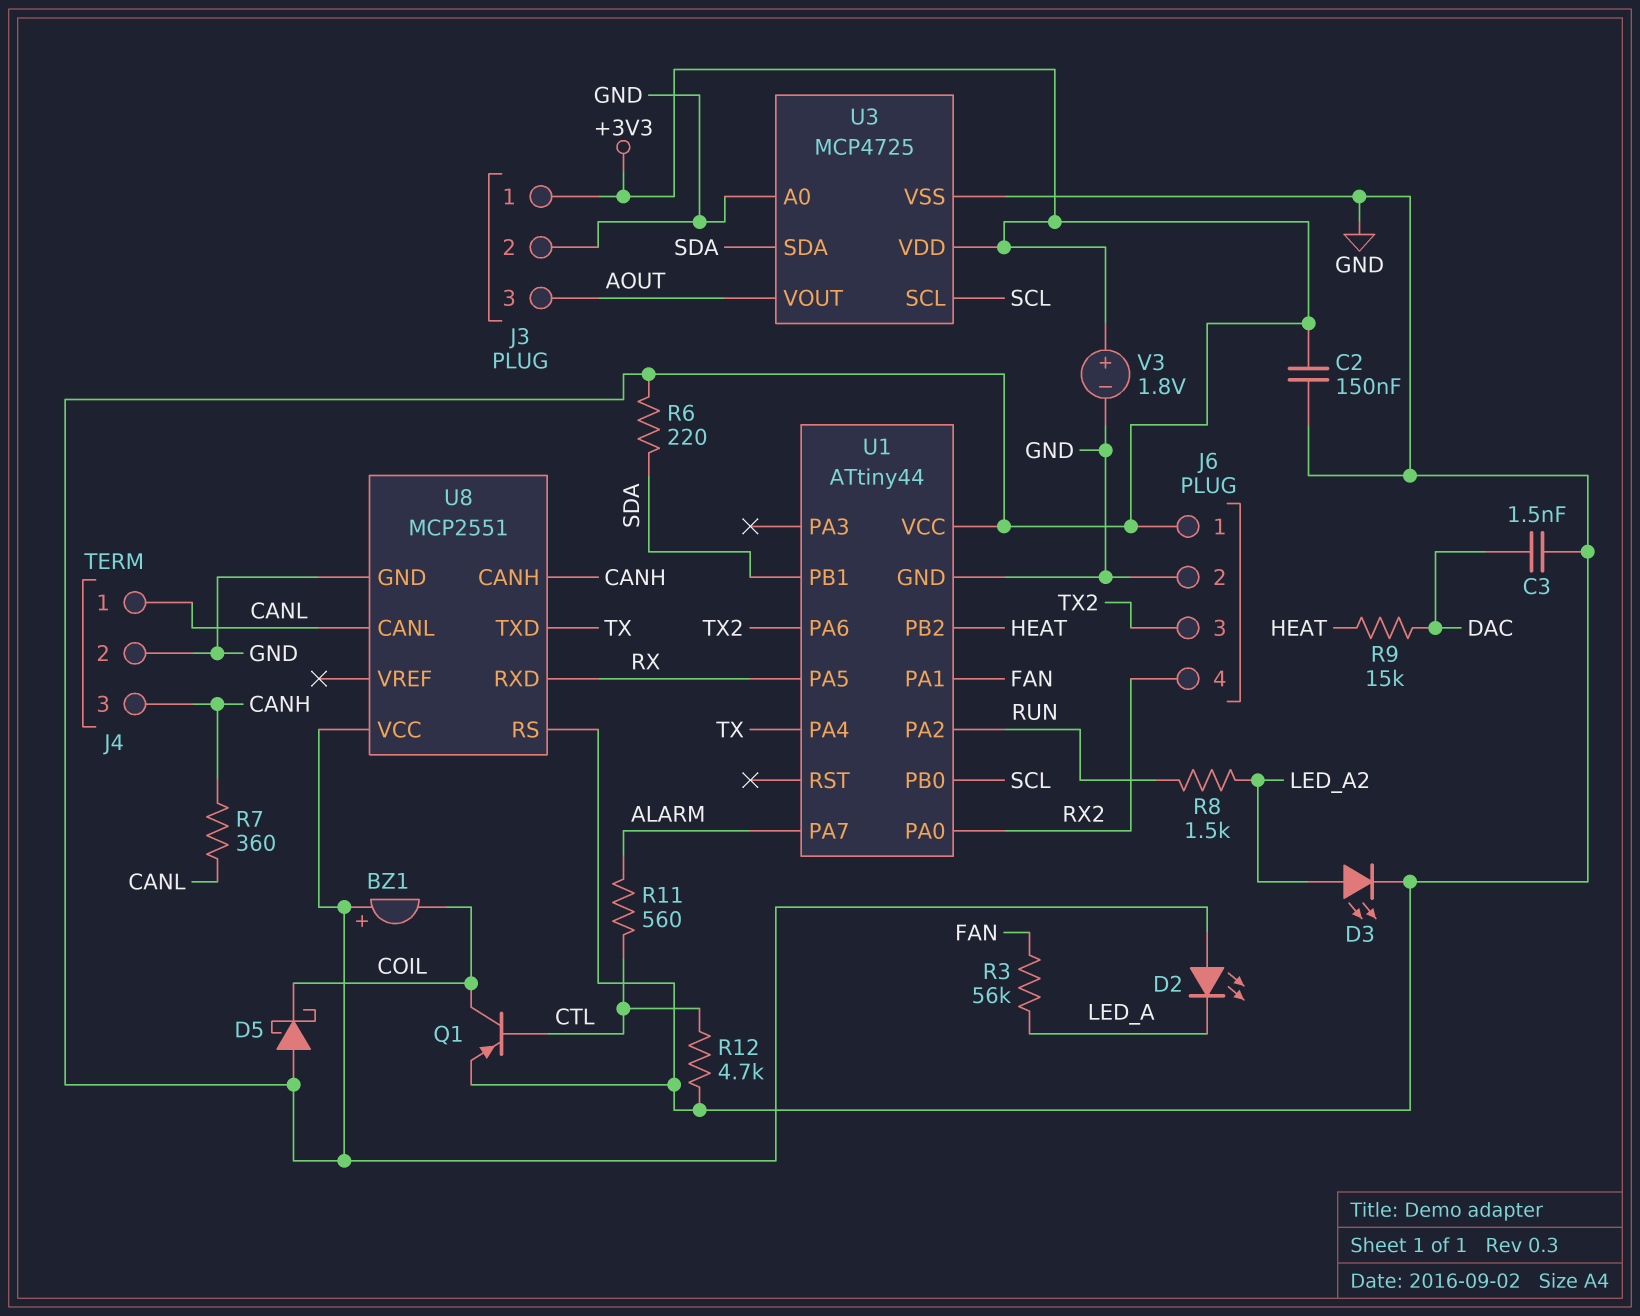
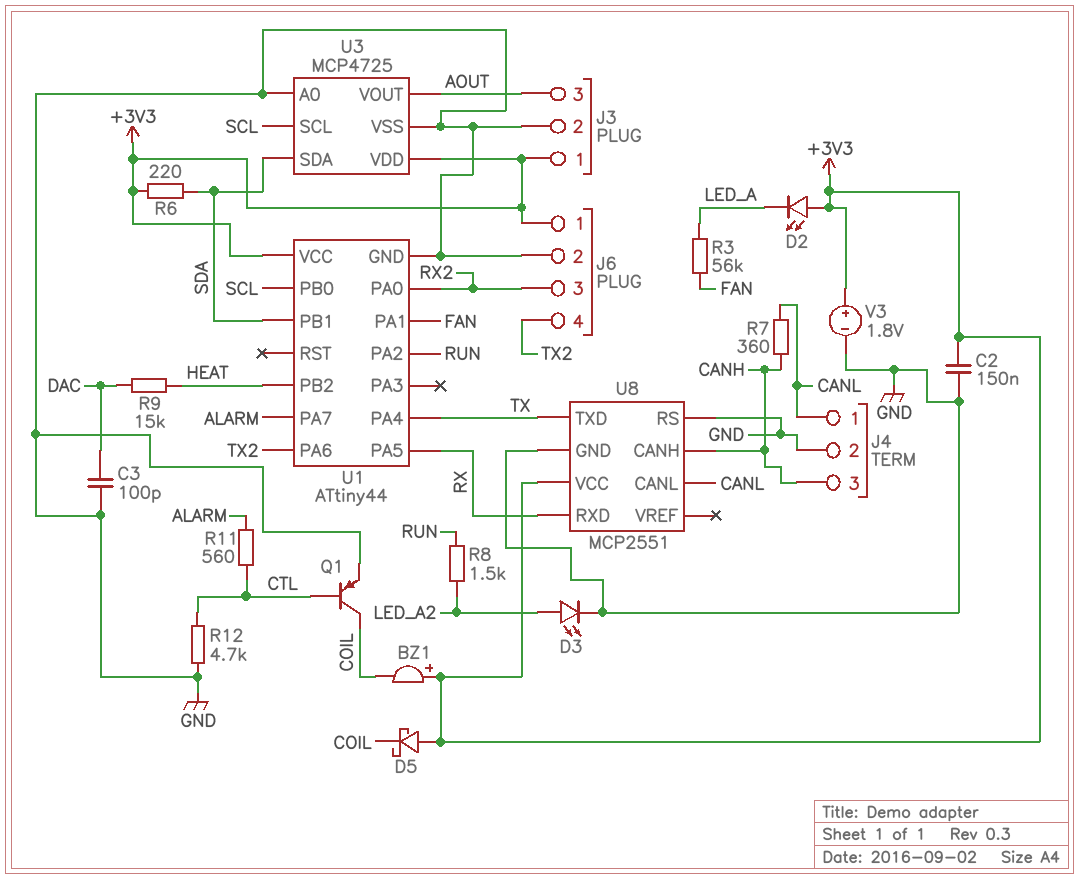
C3: 1.5nF (DAC, GND) -> 100pF (DAC, GND)
J6 pin 3: TX2 -> RX2
J6 pin 4: RX2 -> TX2

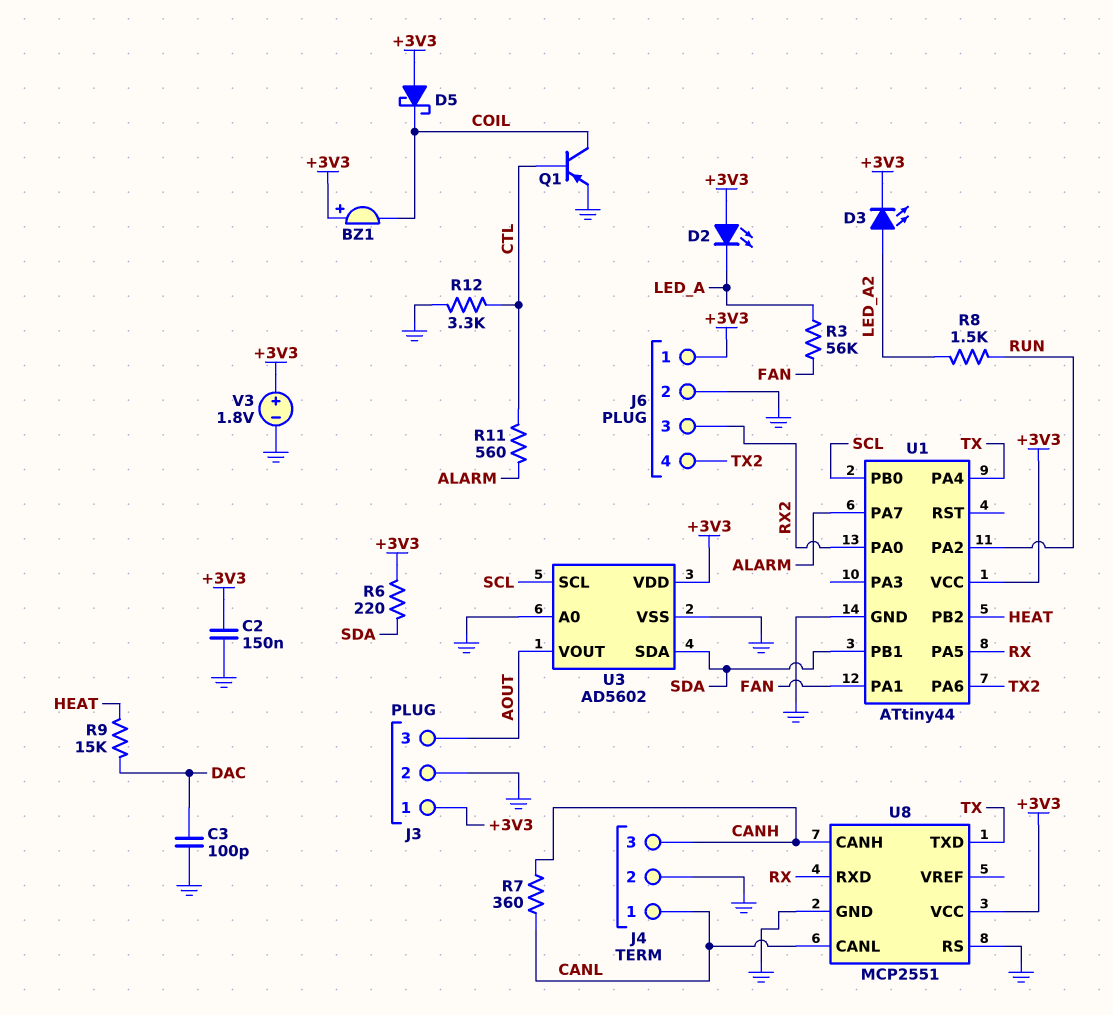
D3: LED (A LED_A2, K GND) -> LED (A LED_A2, K +3V3)
R12: 4.7k (CTL, GND) -> 3.3k (CTL, GND)
U3: MCP4725 -> AD5602

